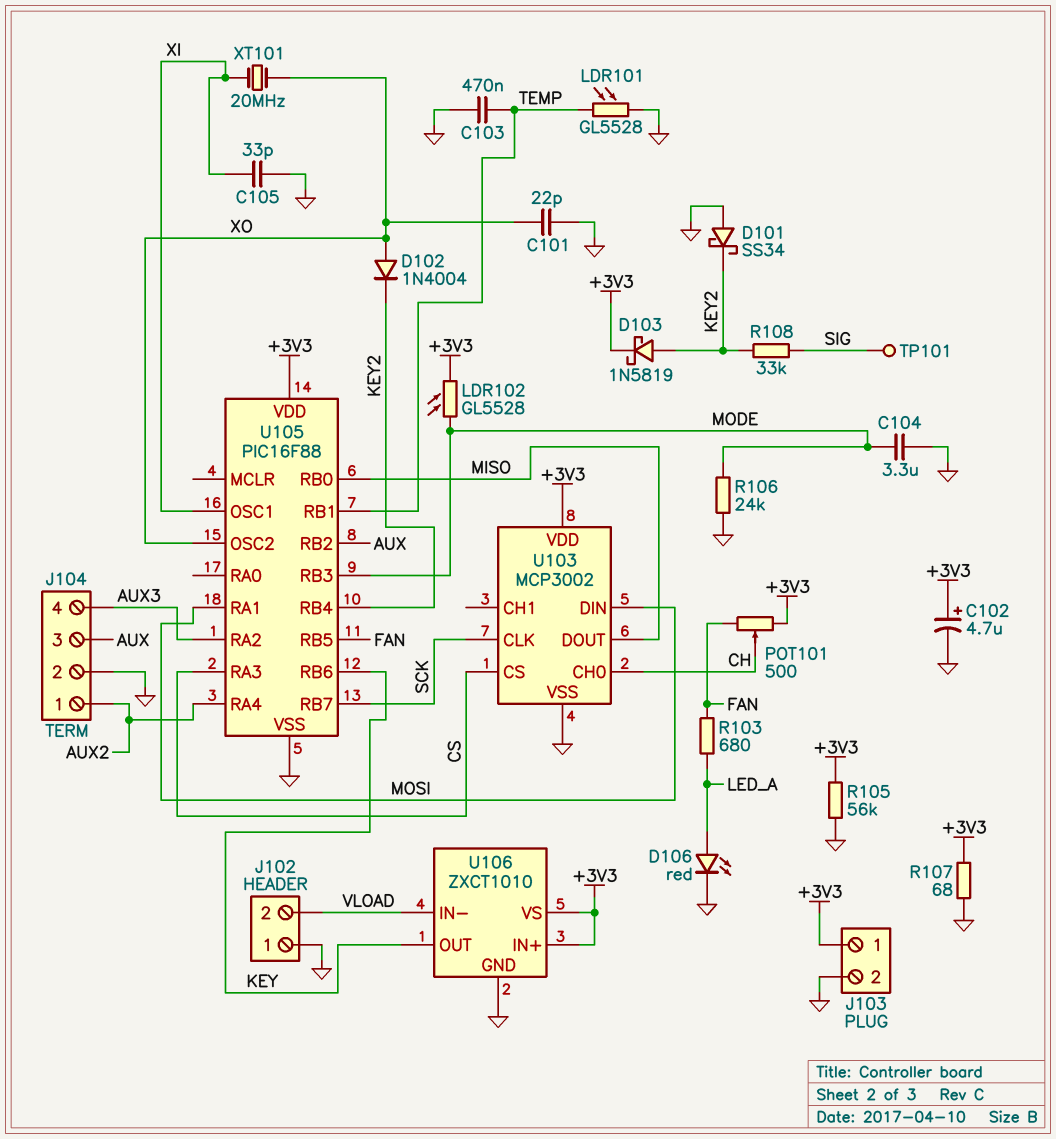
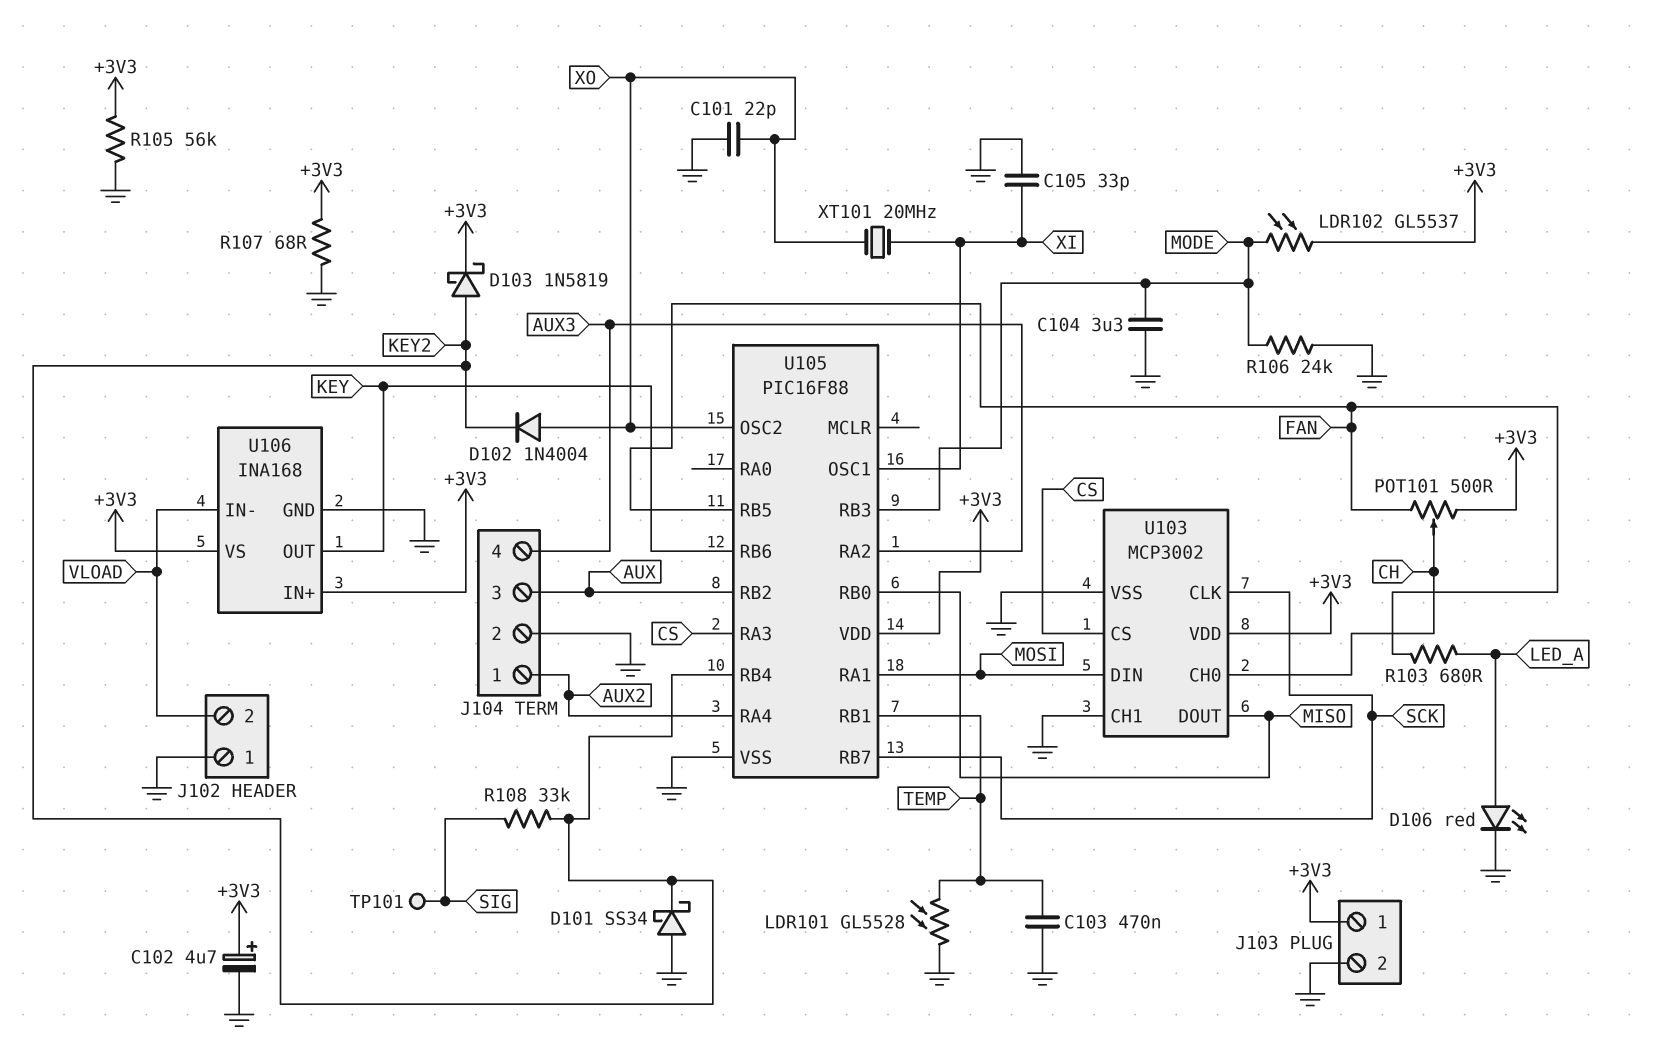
LDR102: GL5528 (+3V3, MODE) -> GL5537 (+3V3, MODE)
U103 pin CH1: none -> GND
U106: ZXCT1010 -> INA168

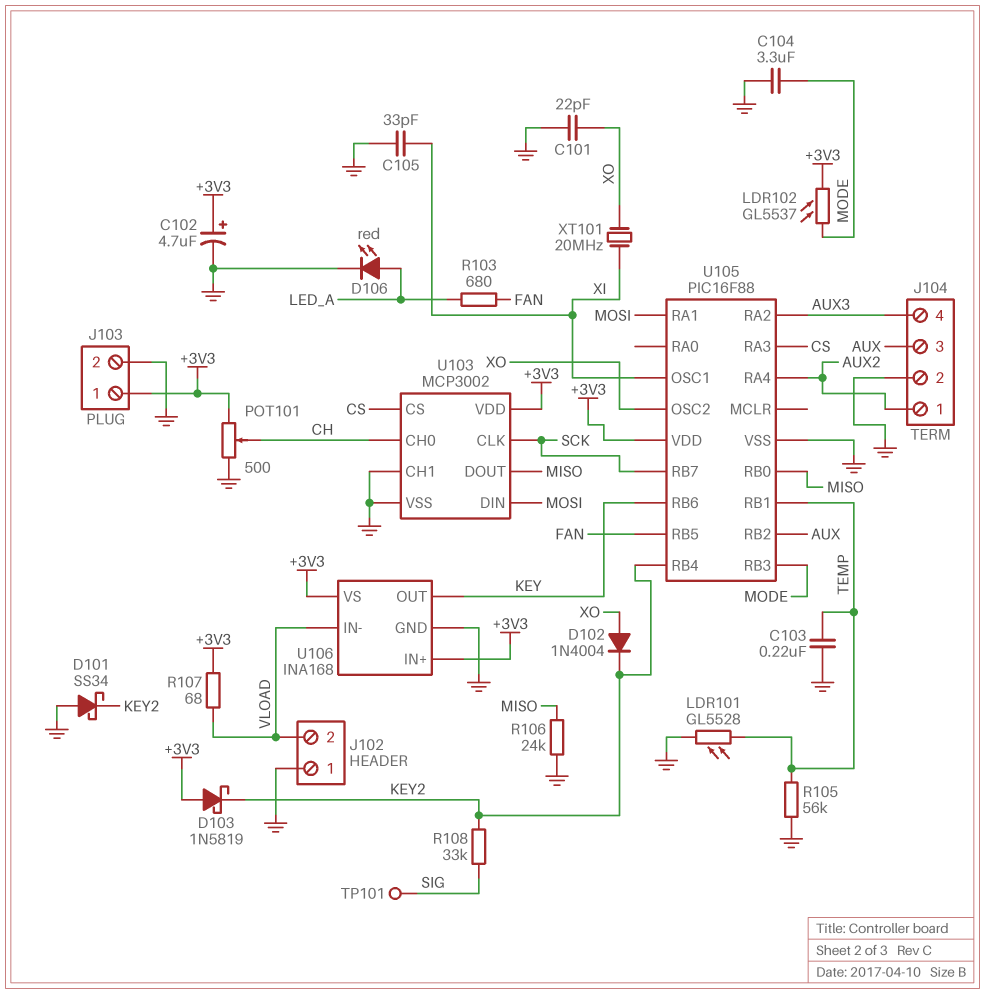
C103: 470nF (GND, TEMP) -> 220nF (GND, TEMP)
D103: schottky 1N5819 (A KEY2, K +3V3) -> schottky 1N5819 (A +3V3, K KEY2)
POT101: 500 (+3V3, FAN, wiper CH) -> 500 (+3V3, GND, wiper CH)
R105: 56k (+3V3, GND) -> 56k (GND, TEMP)
R106: 24k (GND, MODE) -> 24k (GND, MISO)
R107: 68 (+3V3, GND) -> 68 (+3V3, VLOAD)

